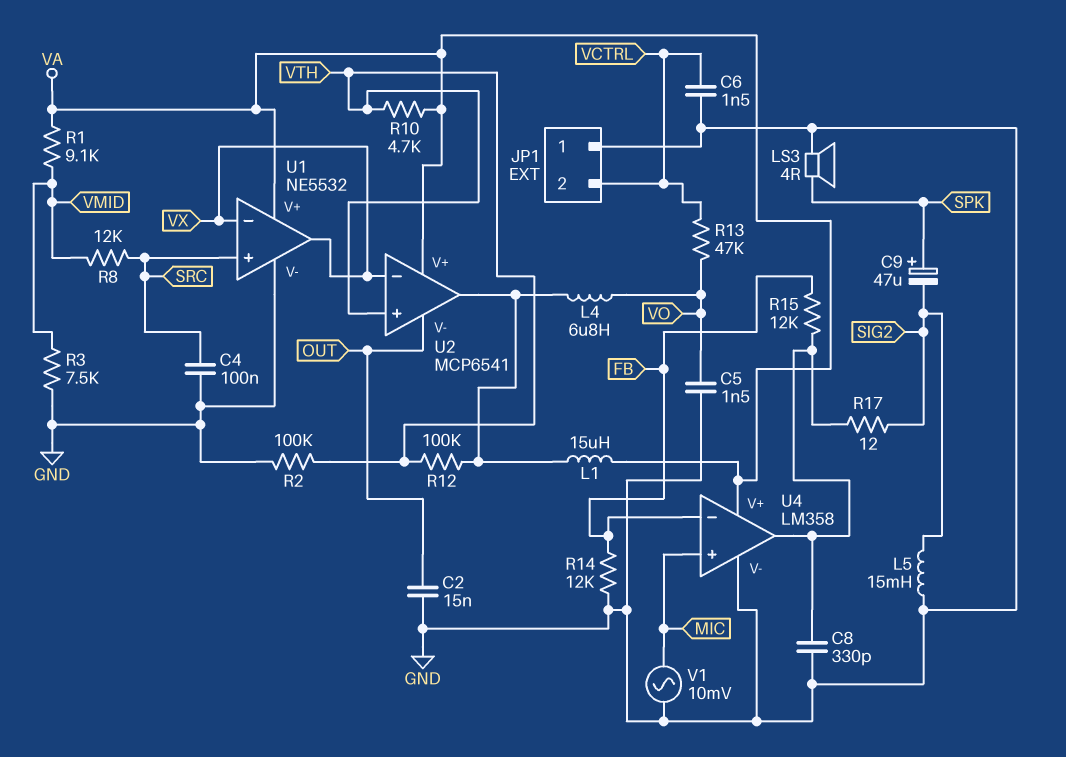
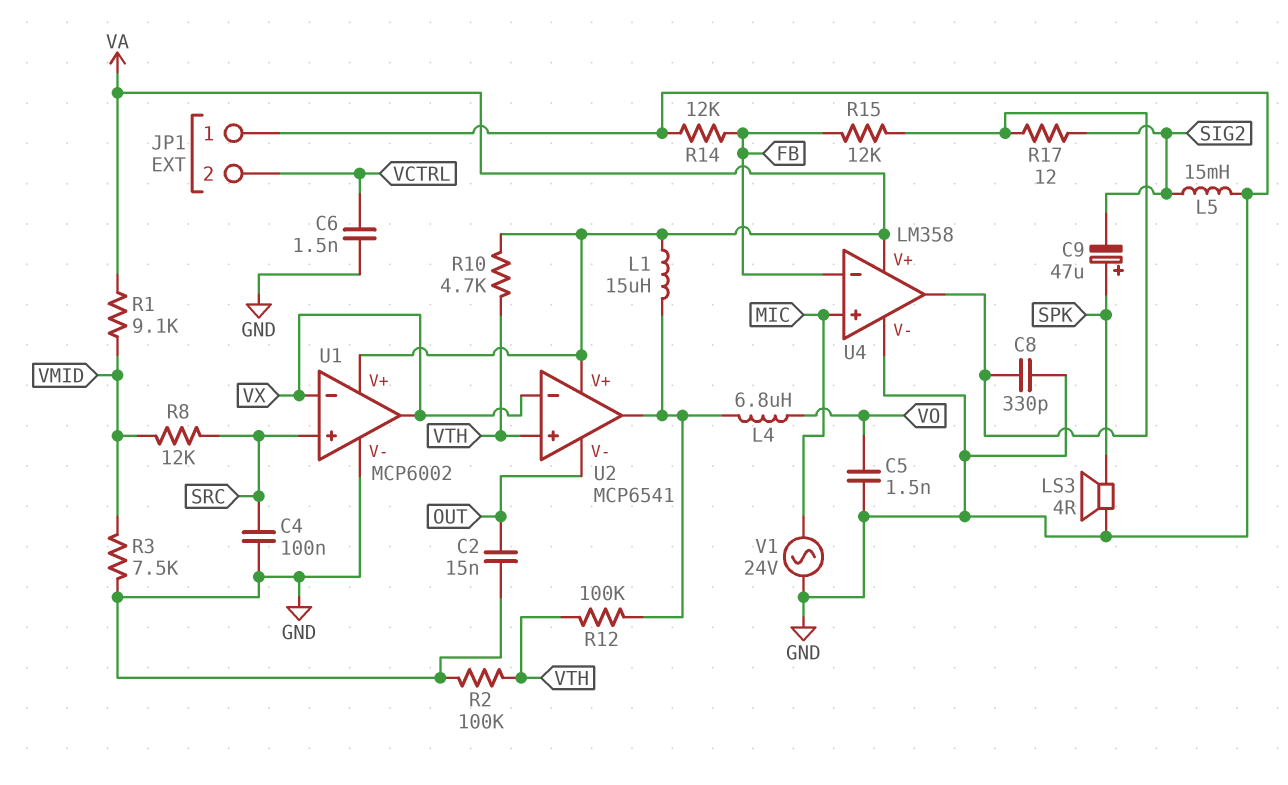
R13: 47k (VCTRL, VO) -> none
U1: NE5532 -> MCP6002
V1: AC 10mV (GND, MIC) -> AC 24V (GND, MIC)

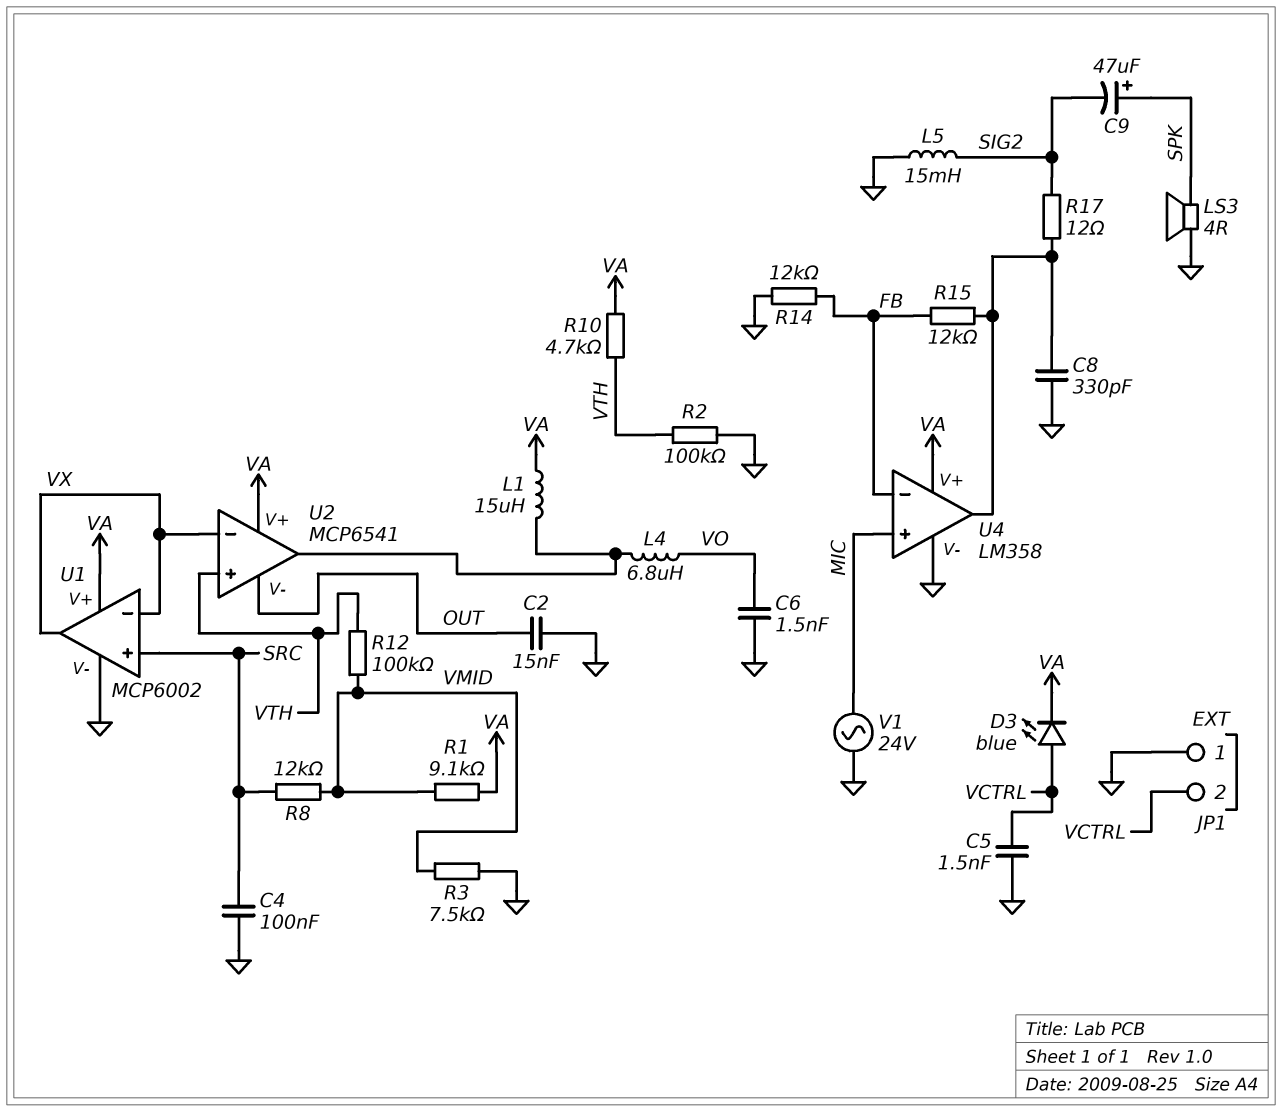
C5: 1.5nF (GND, VO) -> 1.5nF (GND, VCTRL)
C6: 1.5nF (GND, VCTRL) -> 1.5nF (GND, VO)
D3: none -> LED blue (A VCTRL, K VA)
R12: 100k (U2/out, VTH) -> 100k (VMID, VTH)

